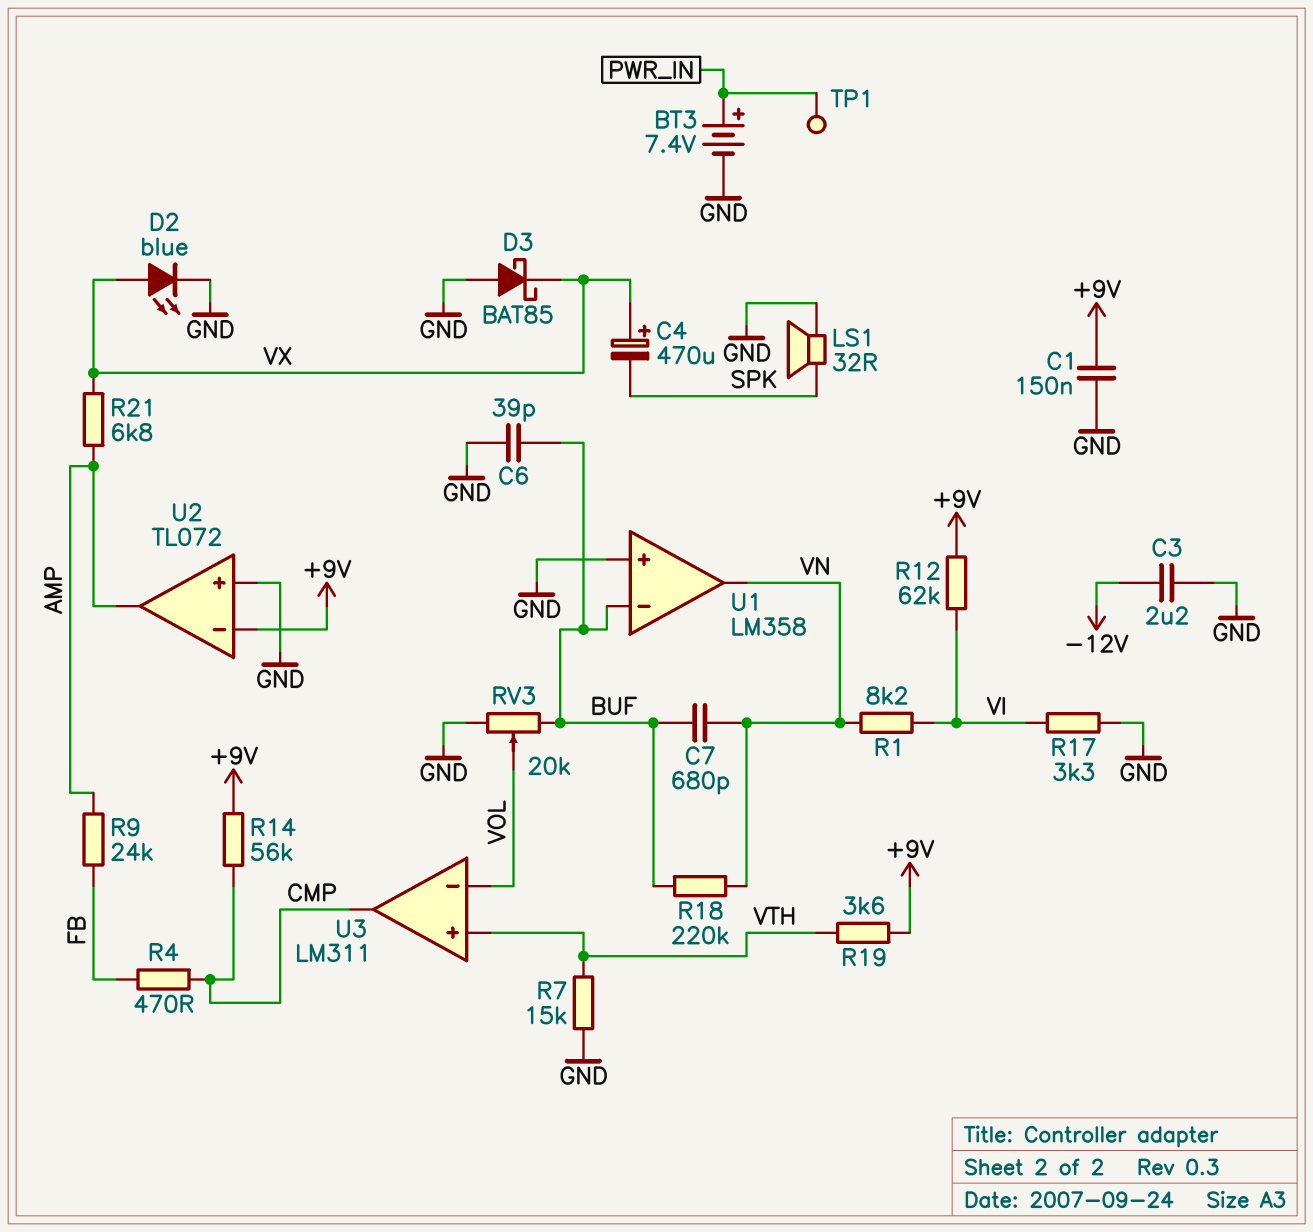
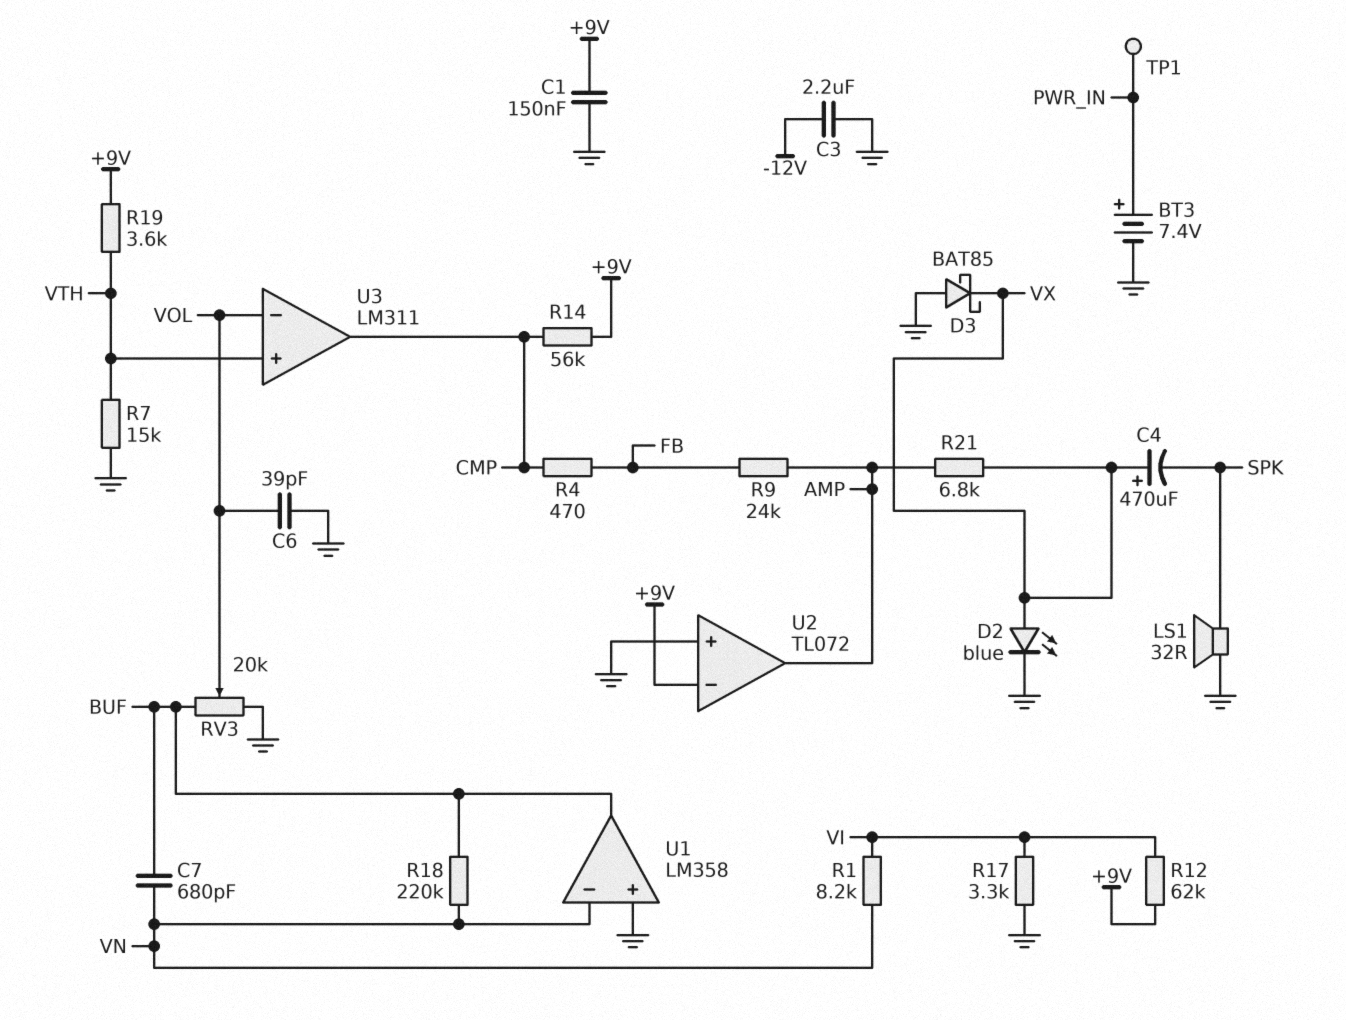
C6: 39pF (BUF, GND) -> 39pF (GND, VOL)
U1 pin in-: BUF -> VN
U1 pin out: VN -> BUF

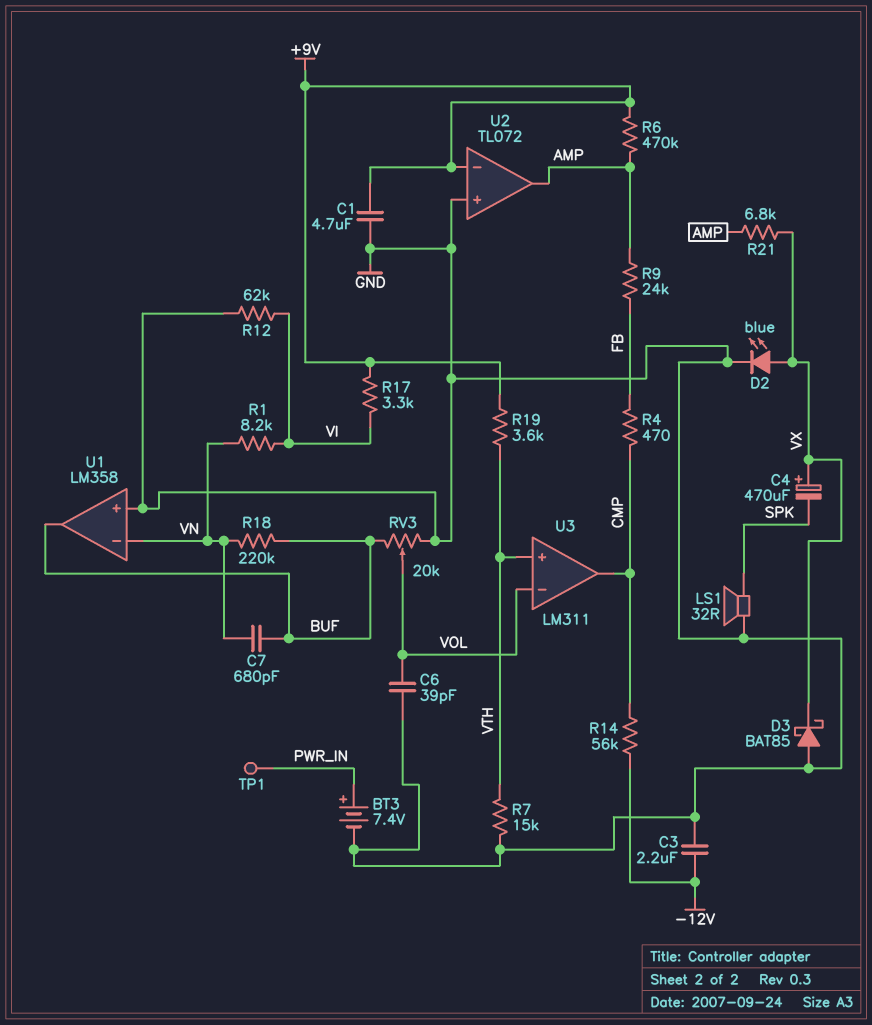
C1: 150nF (+9V, GND) -> 4.7uF (+9V, GND)
R6: none -> 470k (+9V, AMP)
R12: 62k (+9V, VI) -> 62k (GND, VI)
R14: 56k (+9V, CMP) -> 56k (-12V, CMP)
R17: 3.3k (GND, VI) -> 3.3k (+9V, VI)

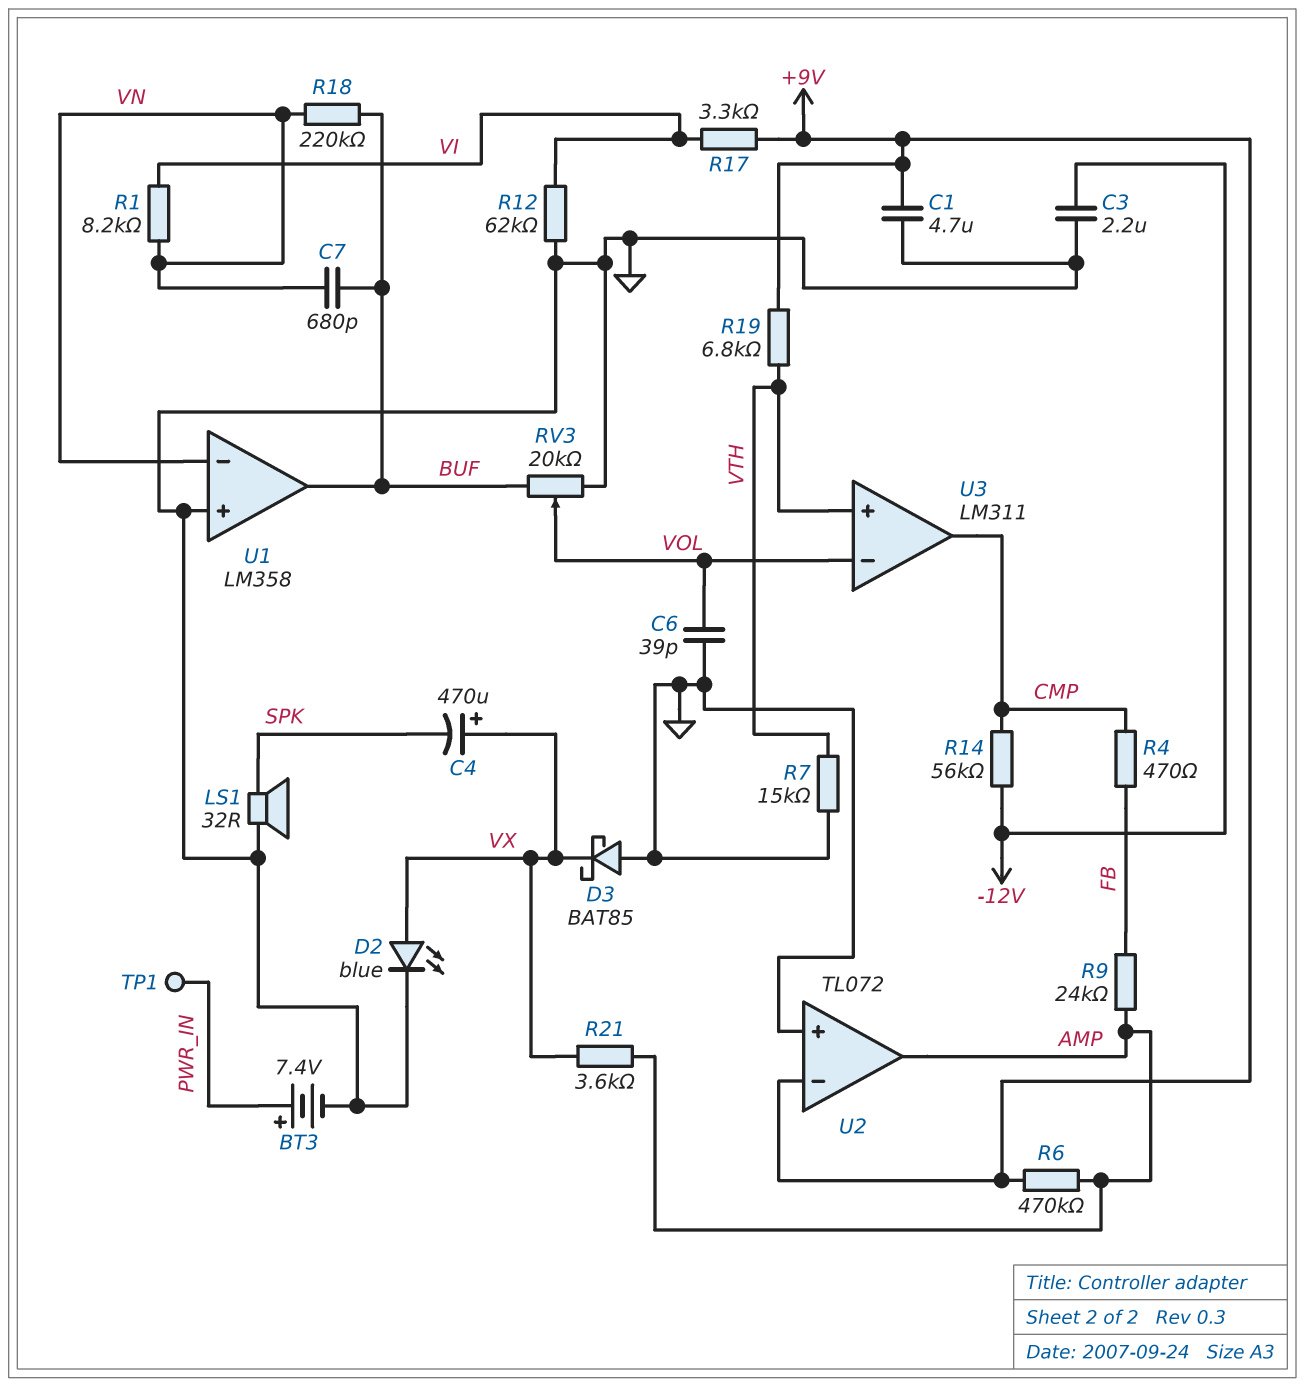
R19: 3.6k (+9V, VTH) -> 6.8k (+9V, VTH)
R21: 6.8k (AMP, VX) -> 3.6k (AMP, VX)

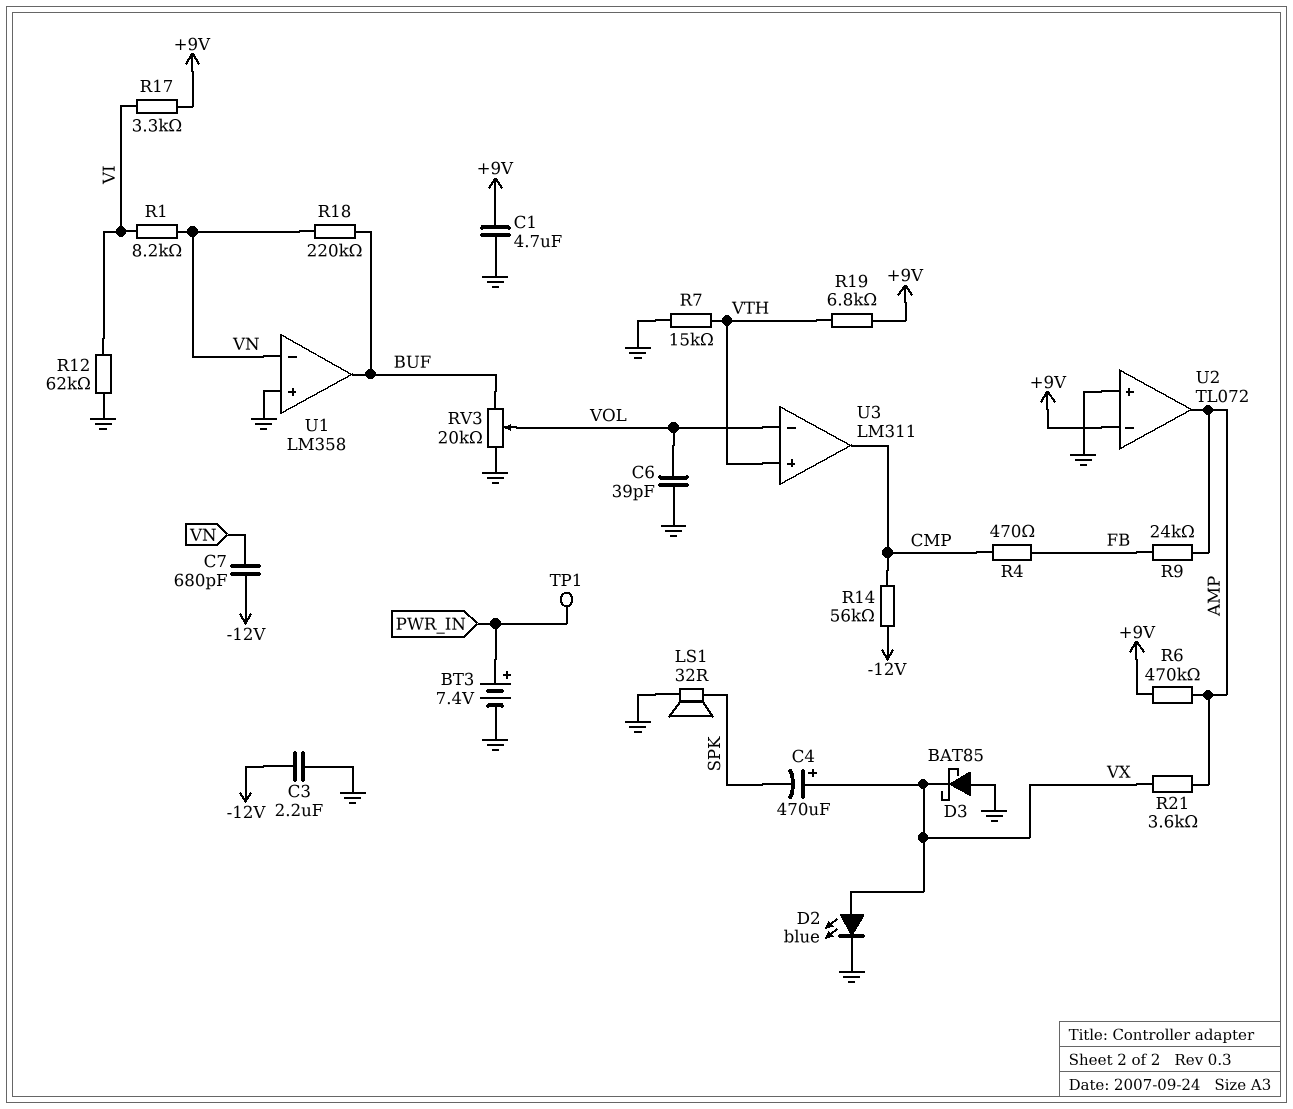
C7: 680pF (BUF, VN) -> 680pF (-12V, VN)

